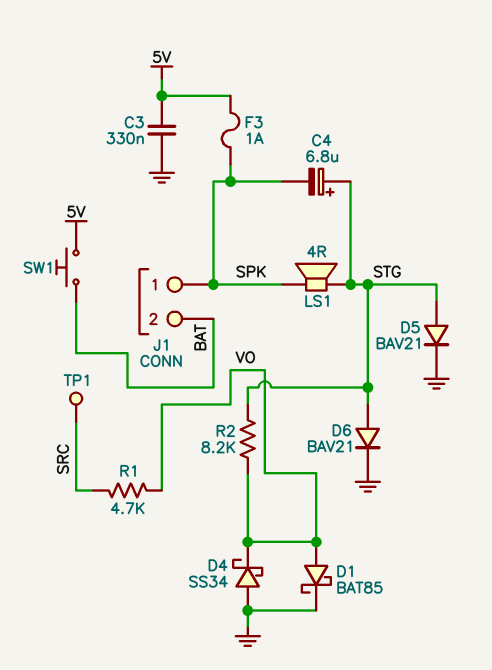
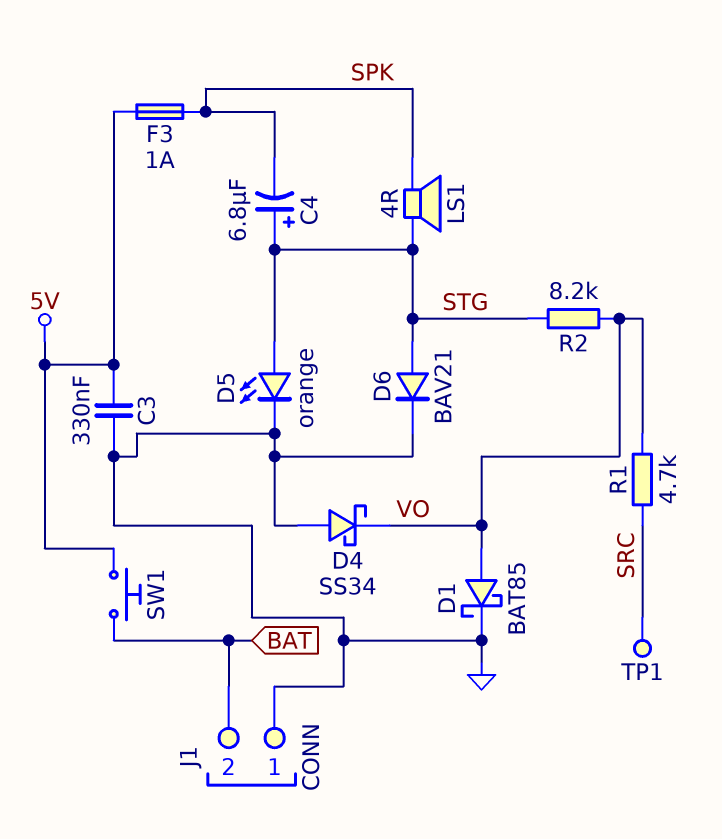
D5: diode BAV21 (A STG, K GND) -> LED orange (A STG, K GND)
J1 pin 1: SPK -> GND

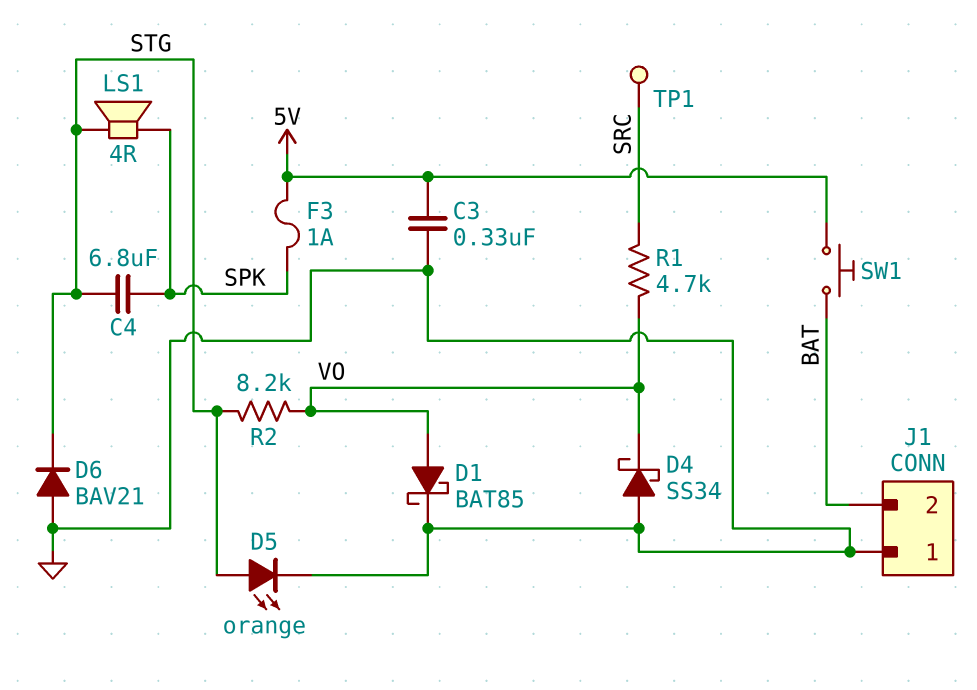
C4: 6.8uF (plus STG, minus SPK) -> 6.8uF (SPK, STG)
D6: diode BAV21 (A STG, K GND) -> diode BAV21 (A GND, K STG)

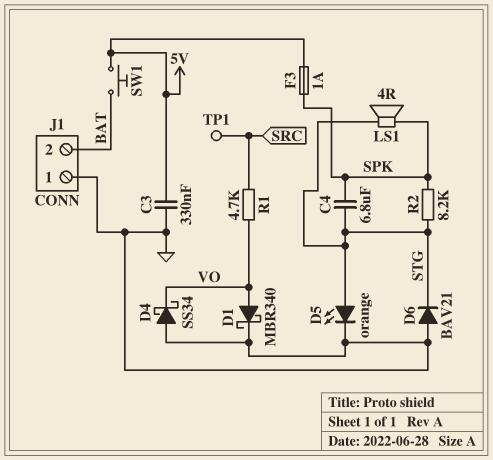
D1: schottky BAT85 (A VO, K GND) -> schottky MBR340 (A VO, K GND)
R2: 8.2k (STG, VO) -> 8.2k (SPK, STG)

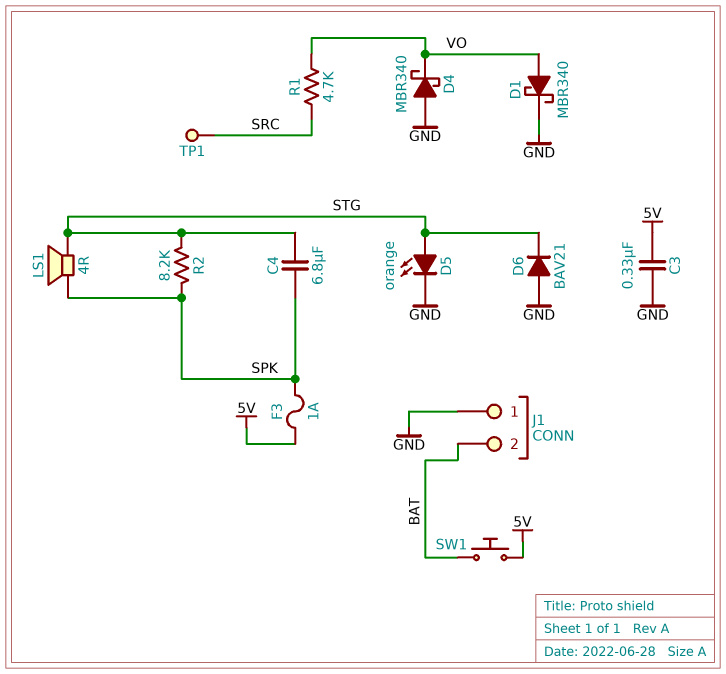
D4: schottky SS34 (A GND, K VO) -> schottky MBR340 (A GND, K VO)

